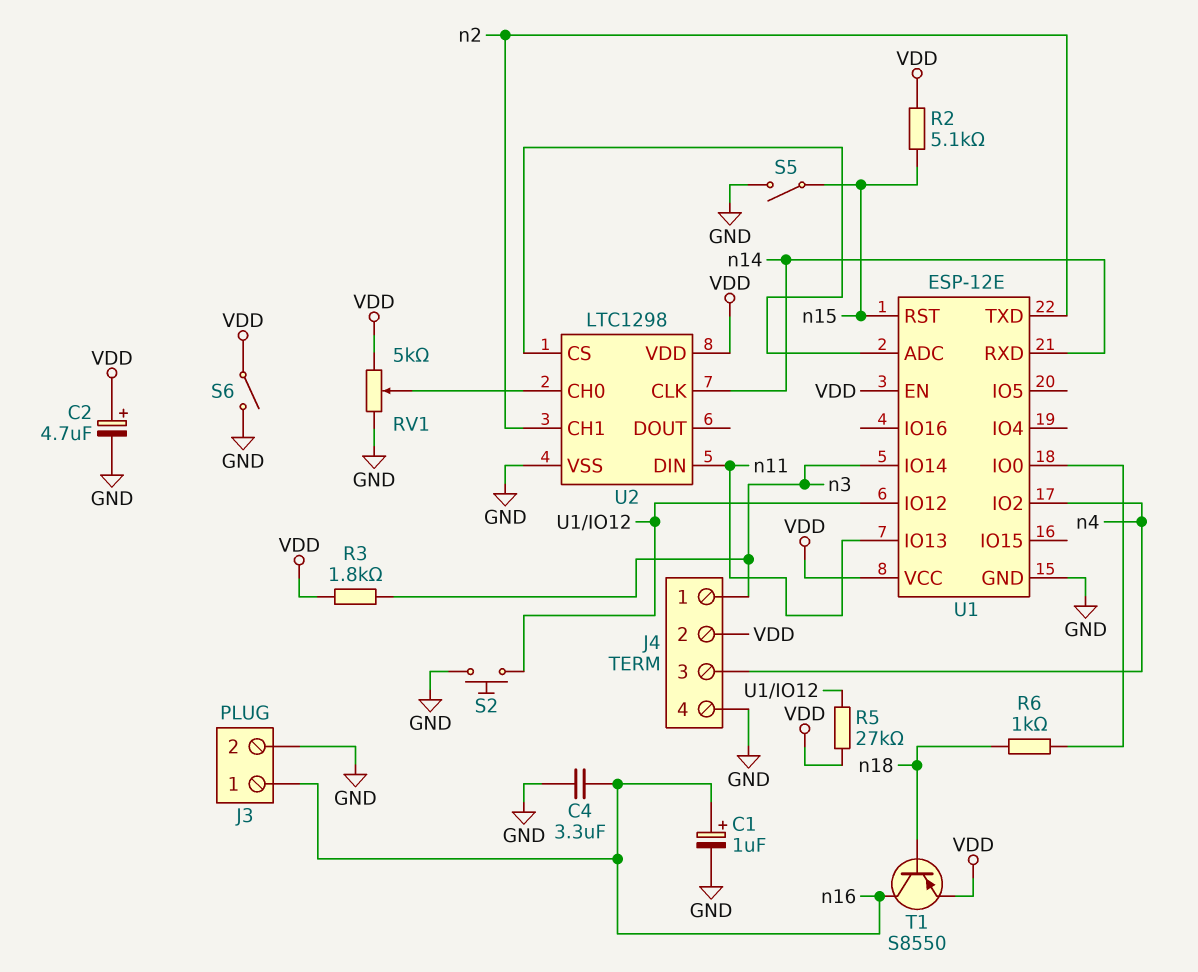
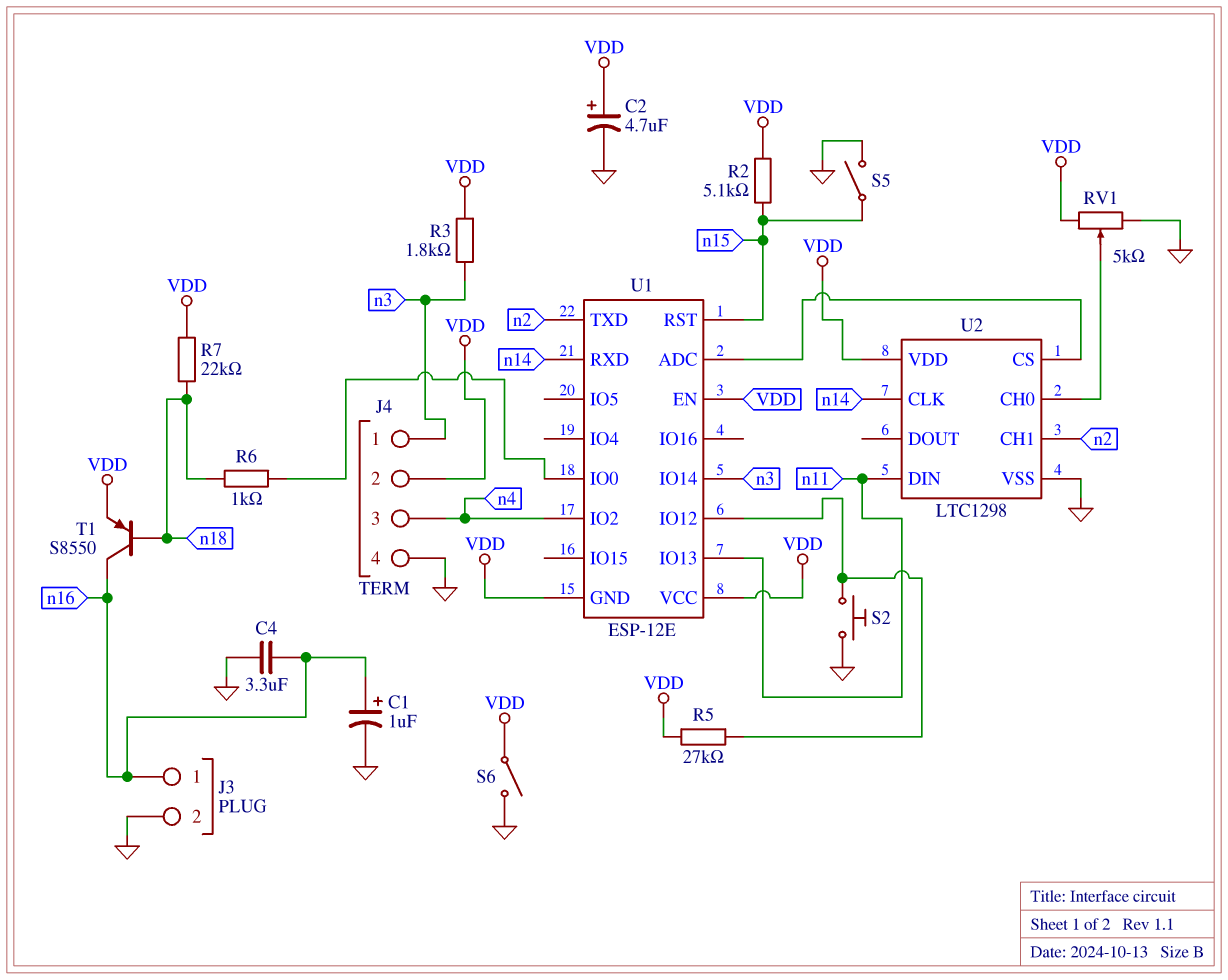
R7: none -> 22k (VDD, n18)
U1 pin GND: GND -> VDD

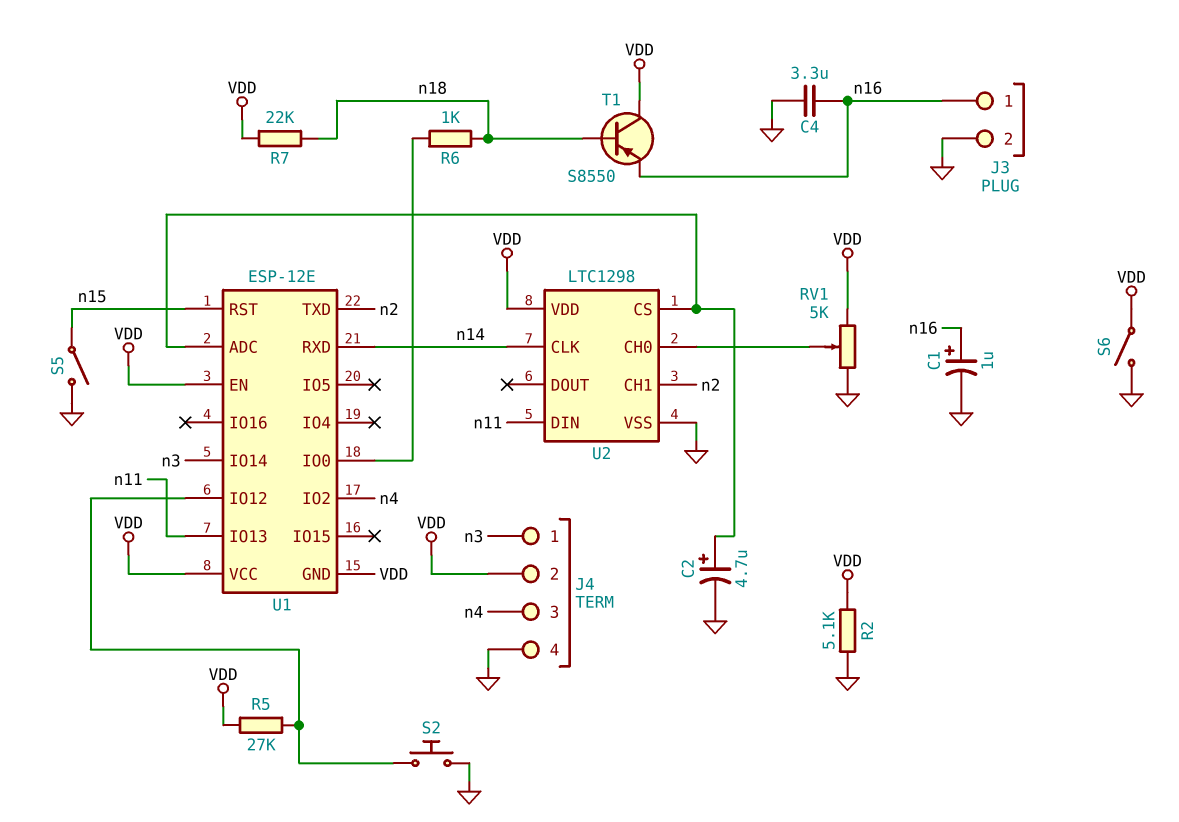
C2: 4.7uF (plus VDD, minus GND) -> 4.7uF (plus U1/ADC, minus GND)
R2: 5.1k (VDD, n15) -> 5.1k (GND, VDD)
R3: 1.8k (VDD, n3) -> none
T1: PNP S8550 (B n18, C n16, E VDD) -> PNP S8550 (B n18, C VDD, E n16)

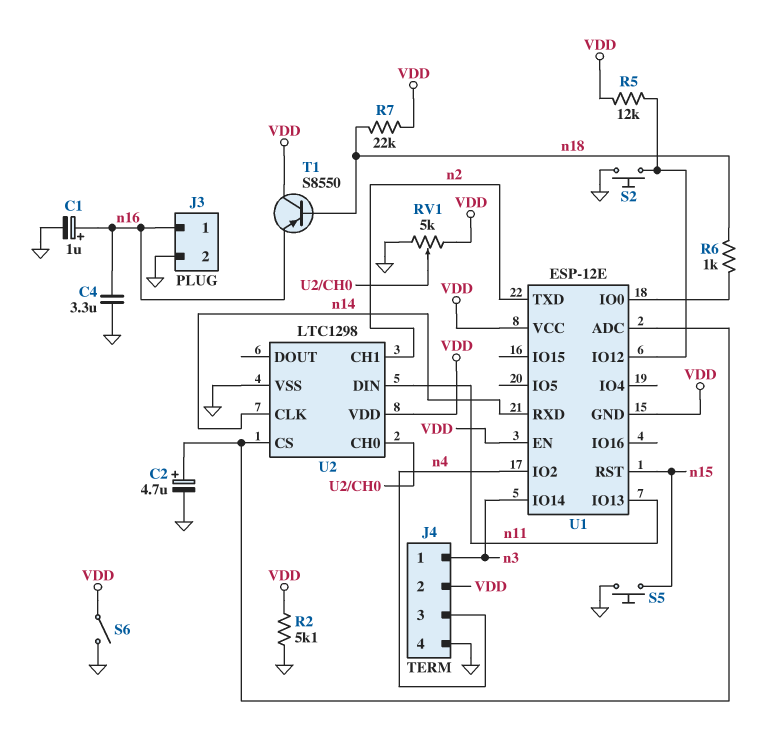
R5: 27k (U1/IO12, VDD) -> 12k (U1/IO12, VDD)
S5: switch (GND, n15) -> button (GND, n15)

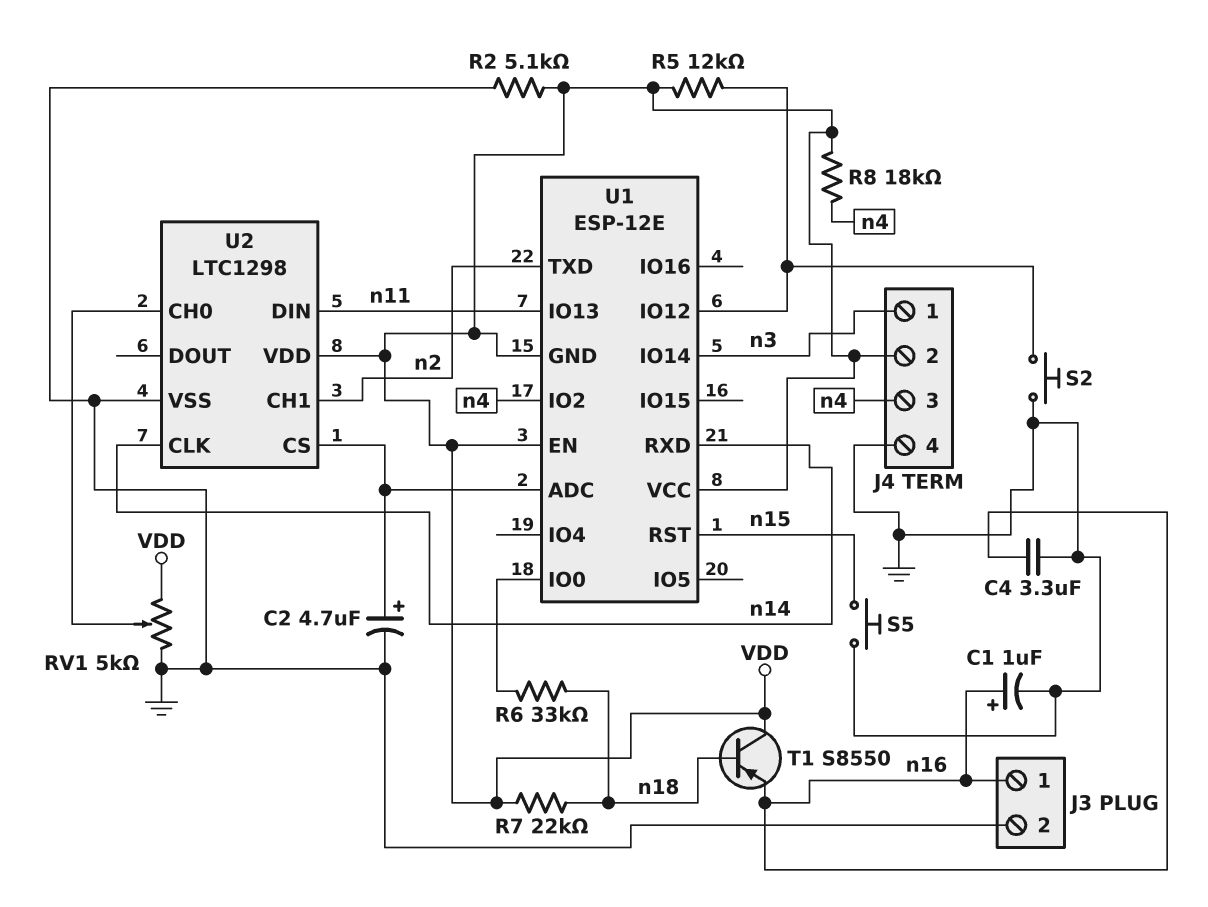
R6: 1k (U1/IO0, n18) -> 33k (U1/IO0, n18)
R8: none -> 18k (VDD, n4)
S6: switch (GND, VDD) -> none

